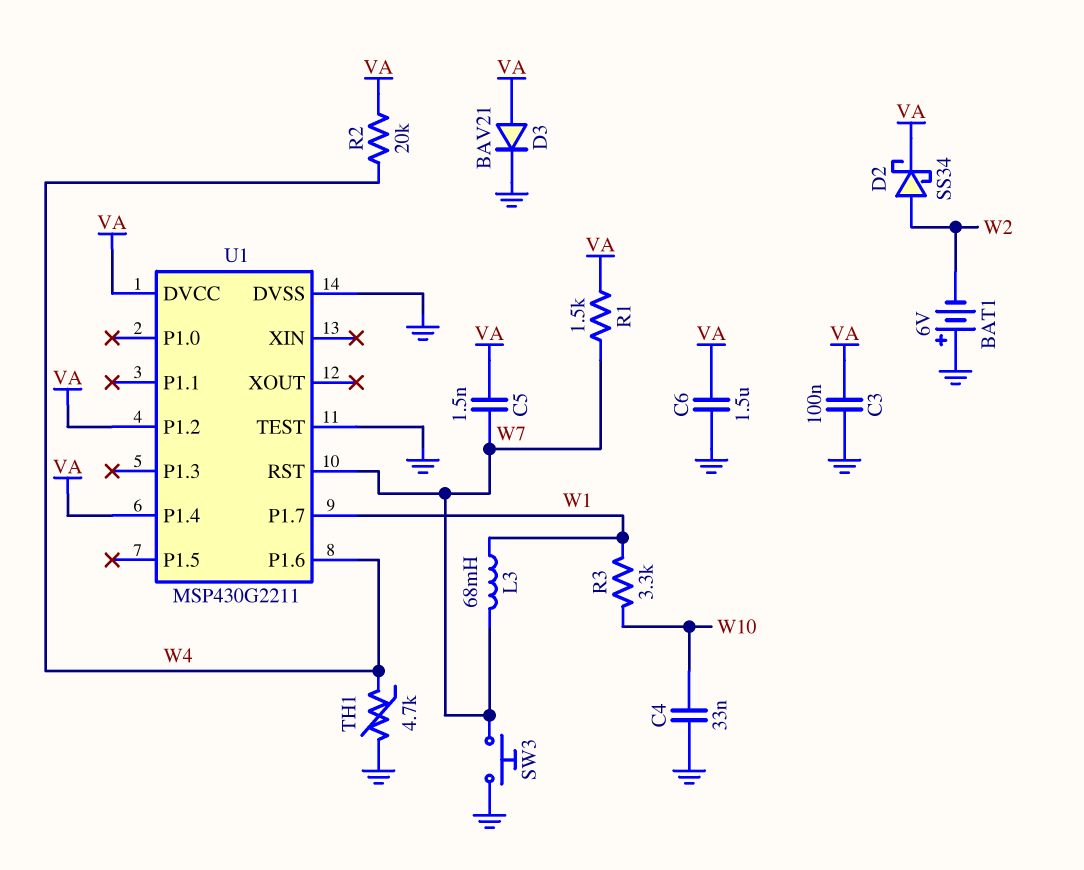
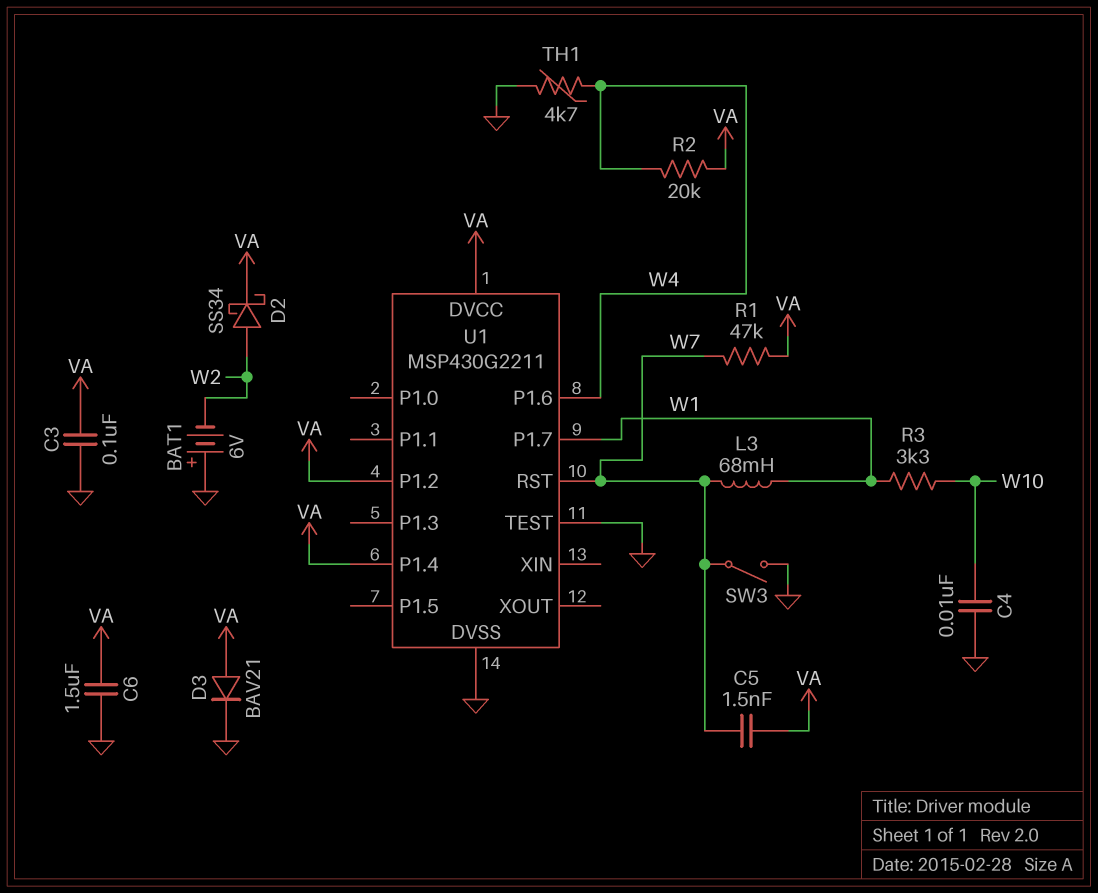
C4: 33nF (GND, W10) -> 10nF (GND, W10)
R1: 1.5k (VA, W7) -> 47k (VA, W7)
SW3: button (GND, W7) -> switch (GND, W7)

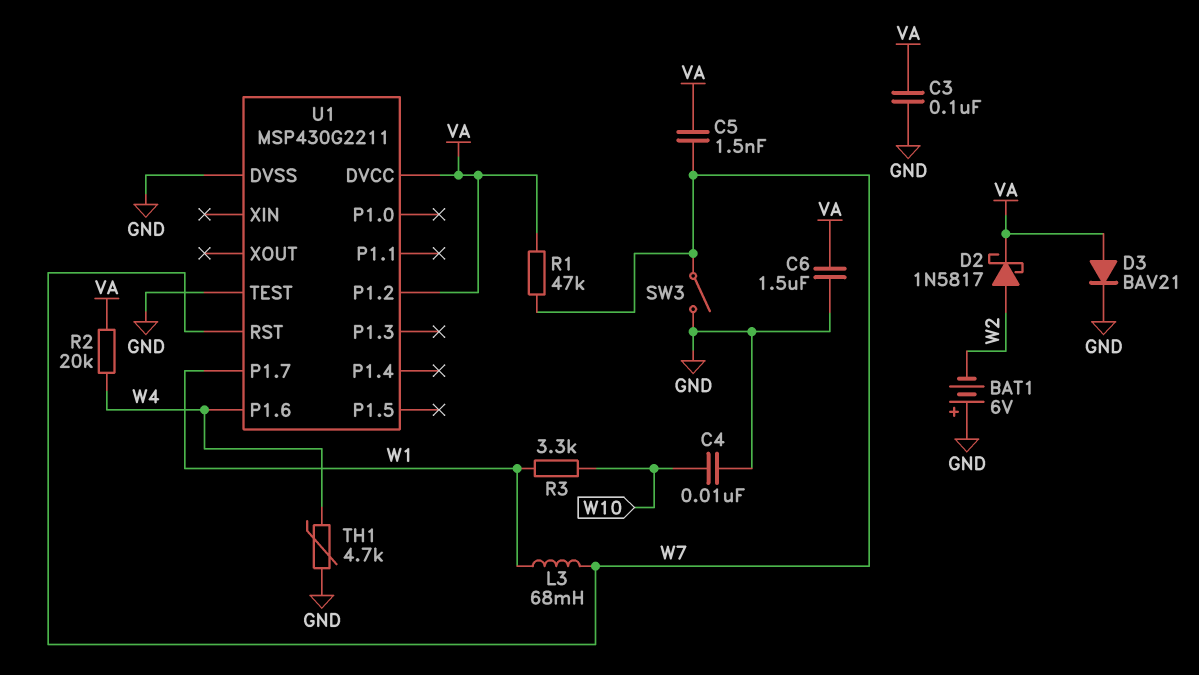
D2: schottky SS34 (A W2, K VA) -> schottky 1N5817 (A W2, K VA)
U1 pin P1.4: VA -> none

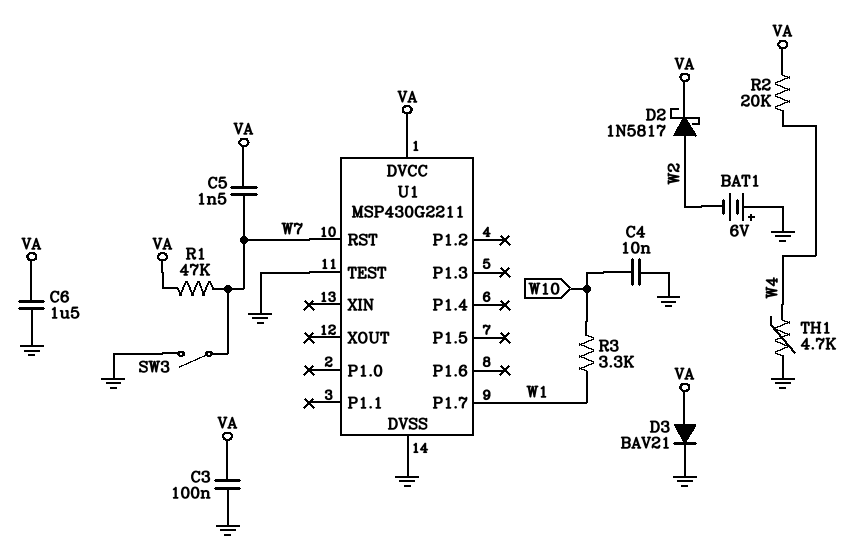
L3: 68mH (W1, W7) -> none
U1 pin P1.2: VA -> none
U1 pin P1.6: W4 -> none

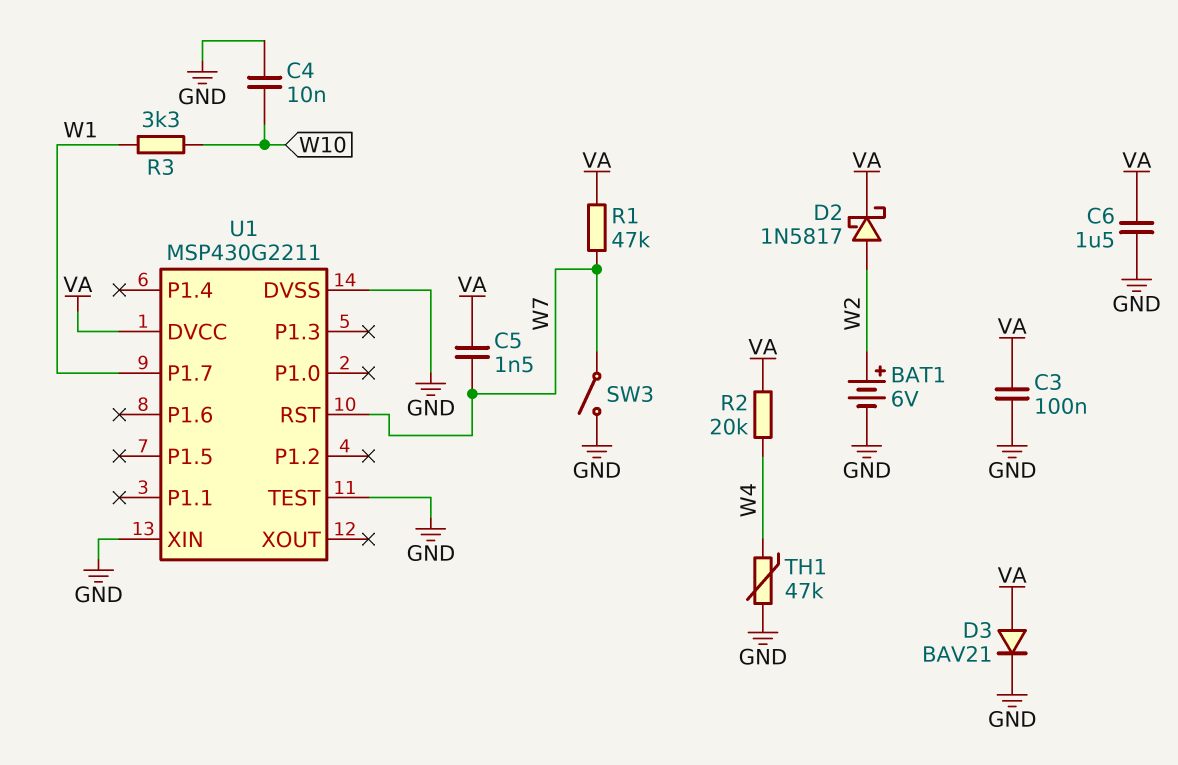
BAT1: 6V (plus GND, minus W2) -> 6V (plus W2, minus GND)
TH1: 4.7k (GND, W4) -> 47k (GND, W4)
U1 pin XIN: none -> GND

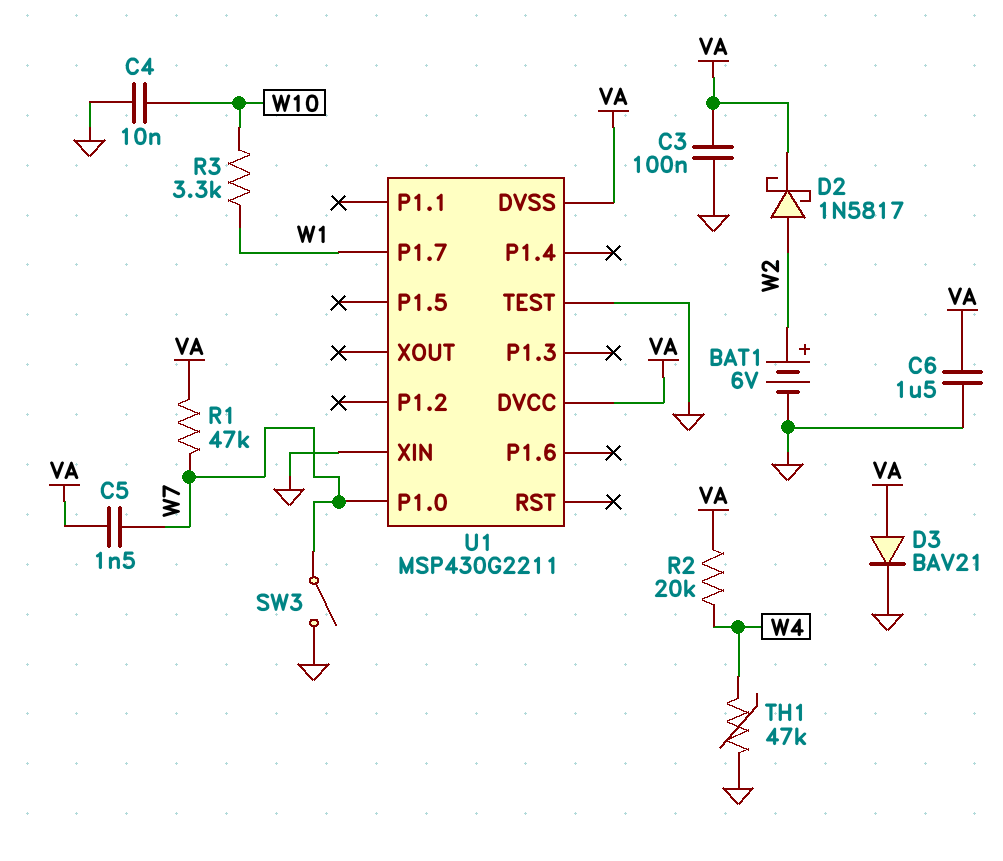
U1 pin DVSS: GND -> VA
U1 pin P1.0: none -> W7
U1 pin RST: W7 -> none

